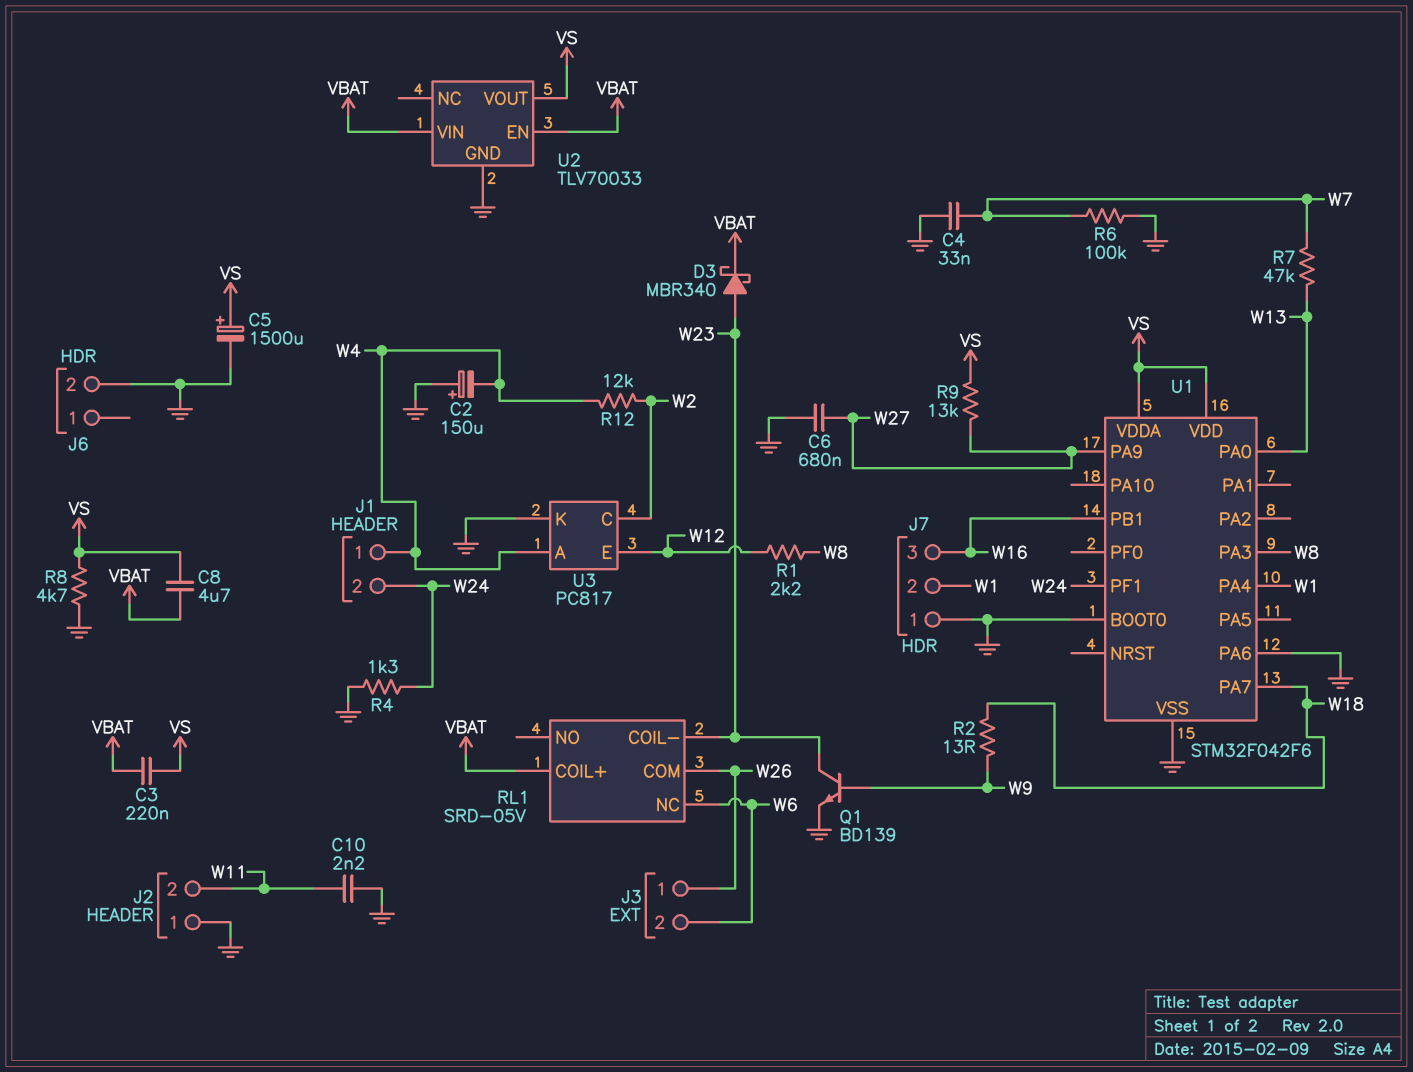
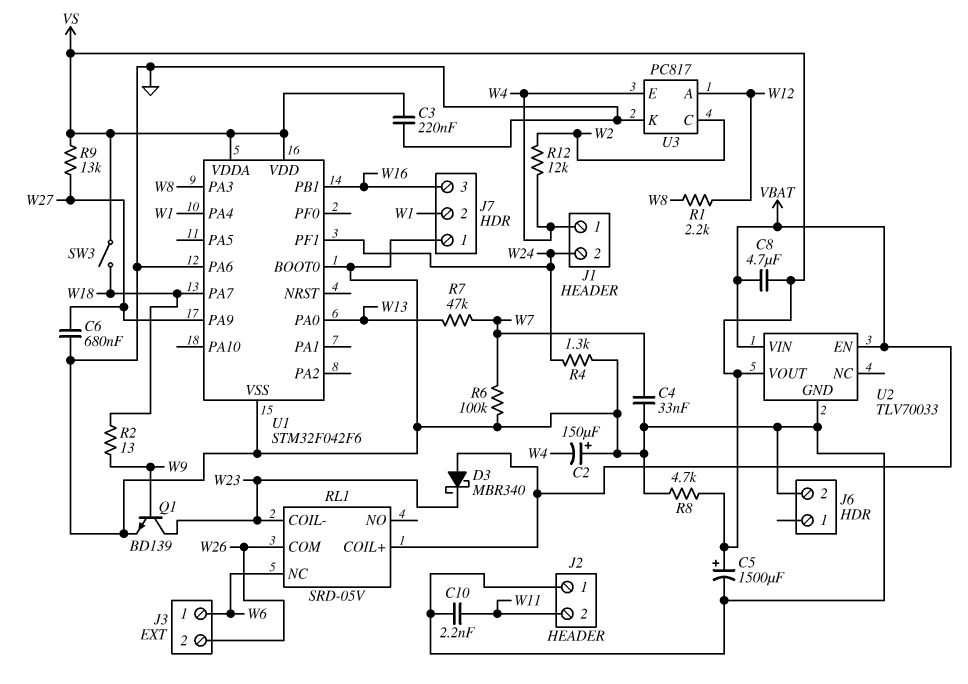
C3: 220nF (VBAT, VS) -> 220nF (GND, VS)
D3: schottky MBR340 (A W23, K VBAT) -> schottky MBR340 (A VBAT, K W23)
J3 pin 1: W26 -> W6
J3 pin 2: W6 -> W26
SW3: none -> switch (VS, W18)
U3 pin A: W4 -> W12
U3 pin E: W12 -> W4

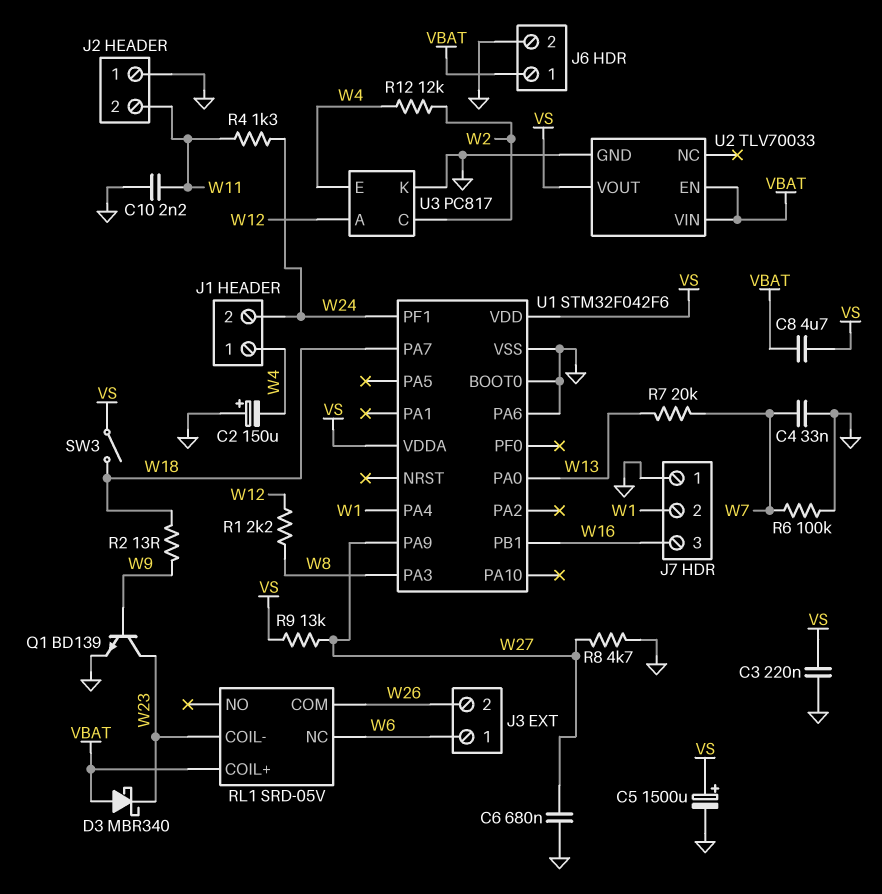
J6 pin 1: none -> VBAT
R4: 1.3k (GND, W24) -> 1.3k (W11, W24)
R7: 47k (W7, W13) -> 20k (W7, W13)
R8: 4.7k (GND, VS) -> 4.7k (GND, W27)

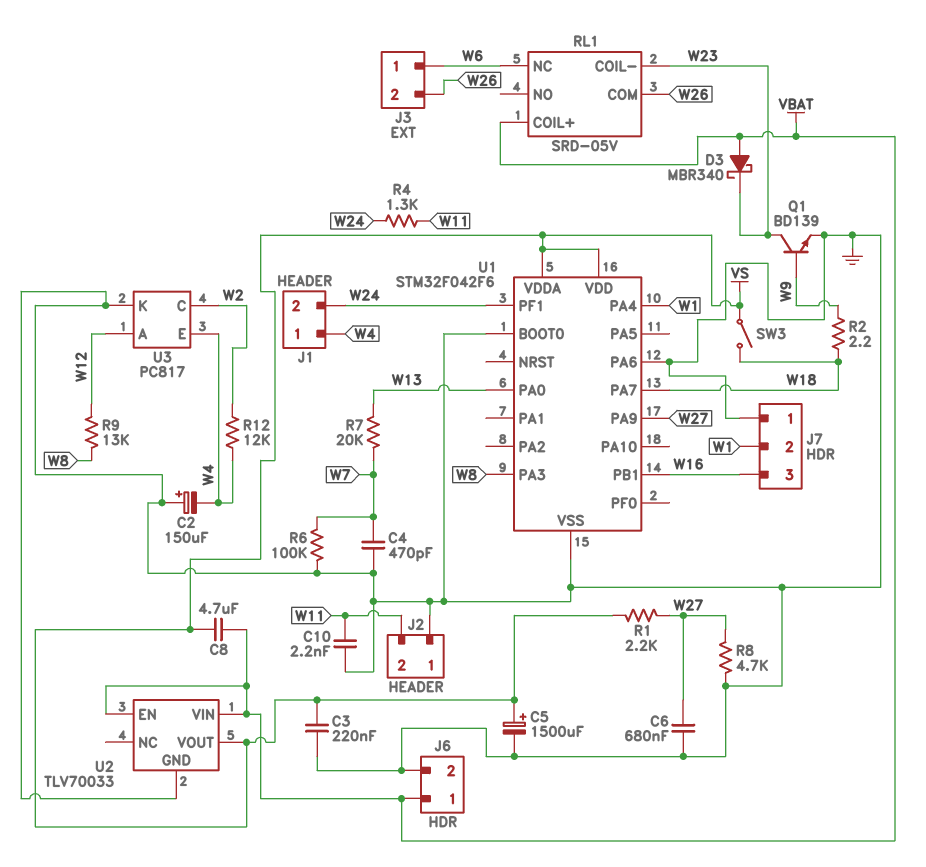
C4: 33nF (GND, W7) -> 470pF (GND, W7)
R1: 2.2k (W8, W12) -> 2.2k (VS, W27)
R2: 13 (W9, W18) -> 2.2 (W9, W18)
R9: 13k (VS, W27) -> 13k (W8, W12)

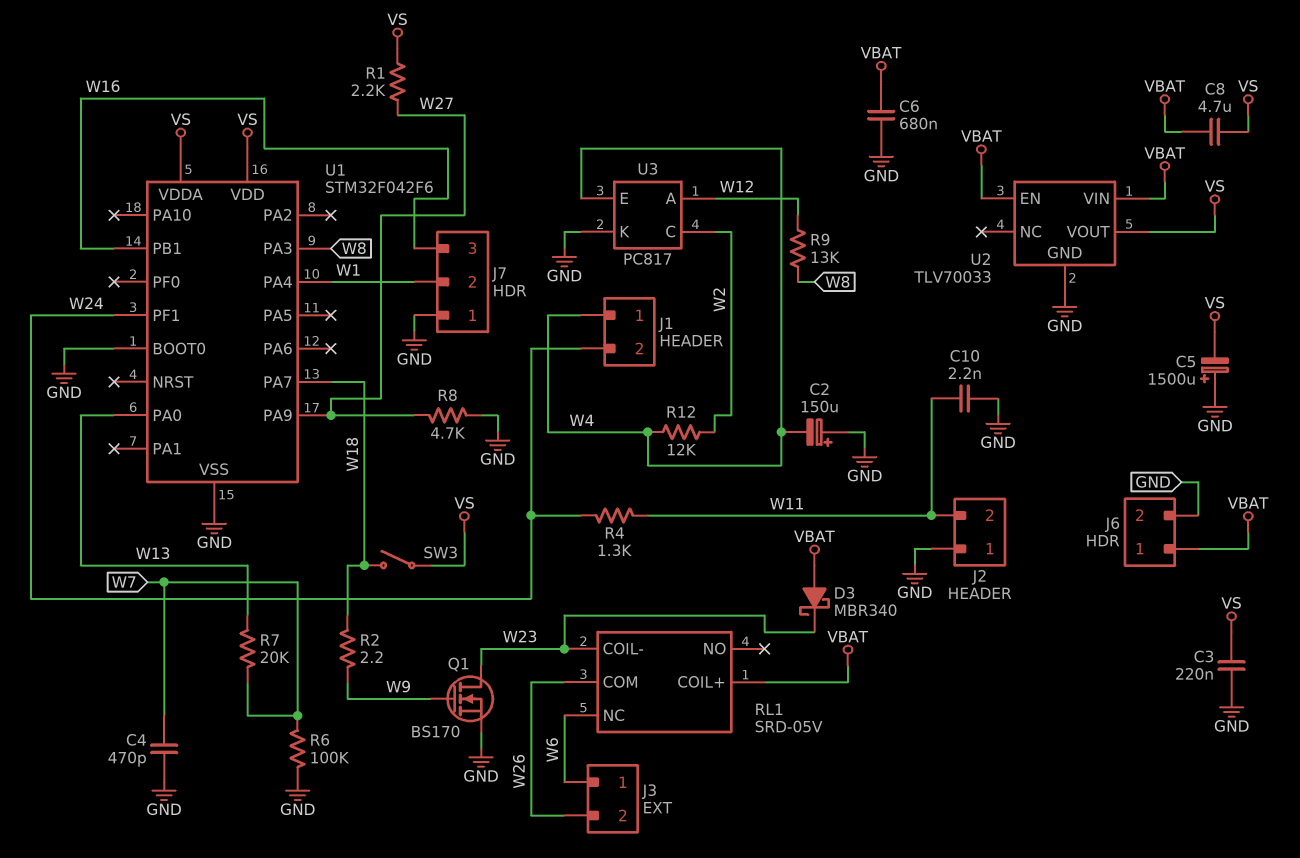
C5: 1500uF (plus VS, minus GND) -> 1500uF (plus GND, minus VS)
C6: 680nF (GND, W27) -> 680nF (GND, VBAT)
Q1: NPN BD139 (B W9, C W23, E GND) -> NMOS BS170 (G W9, D W23, S GND)
U1 pin PA6: GND -> none

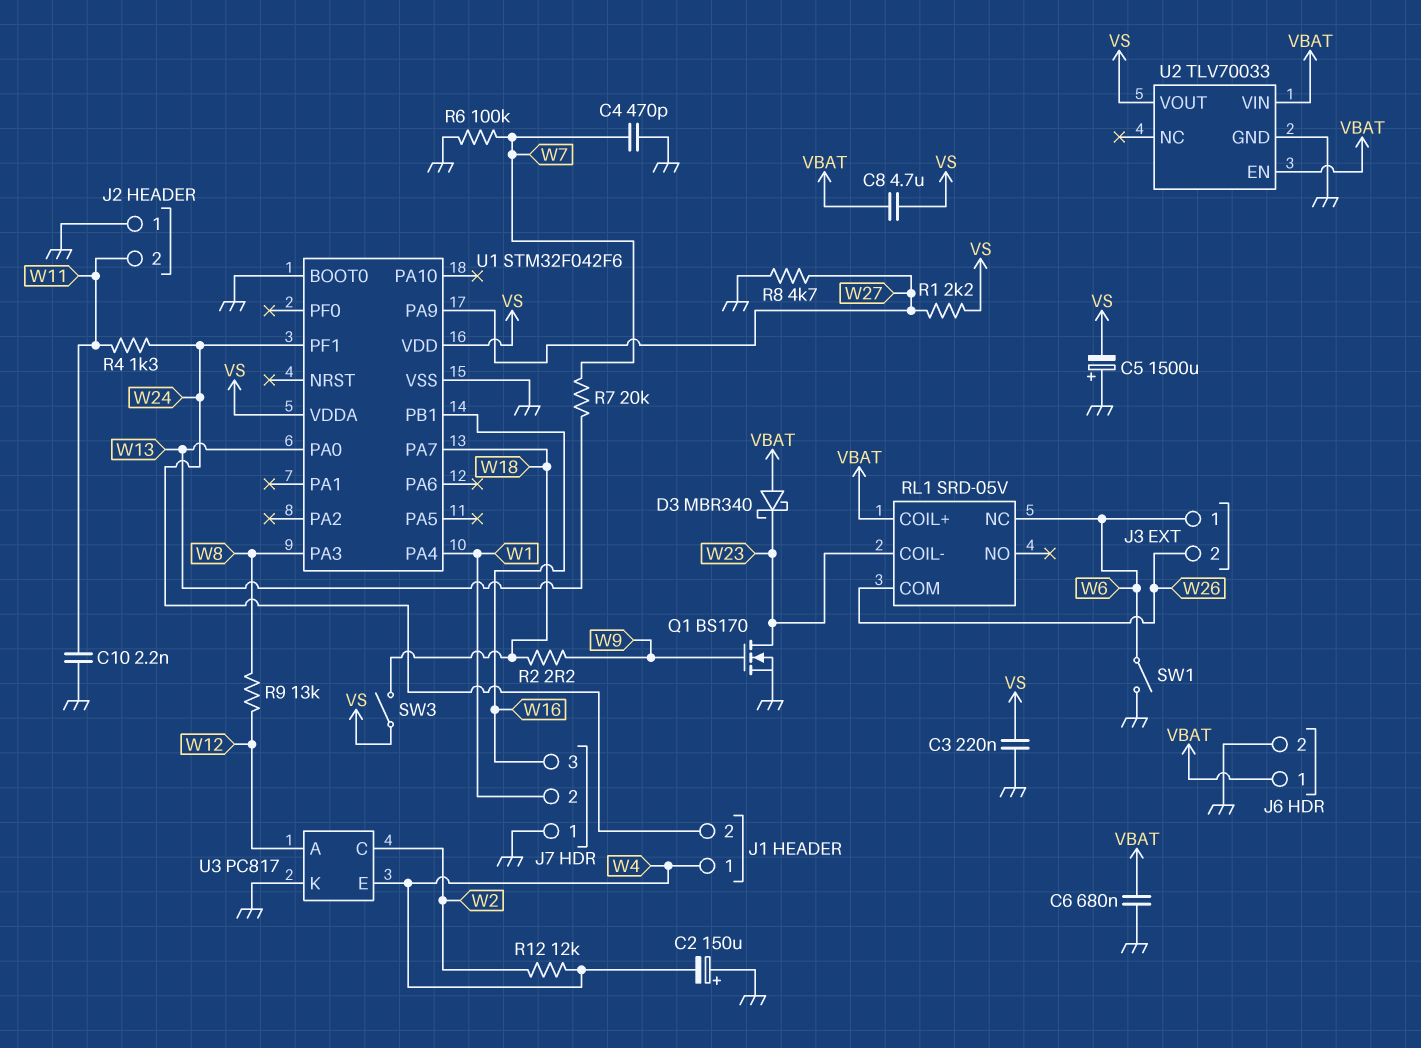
SW1: none -> switch (GND, W6)

